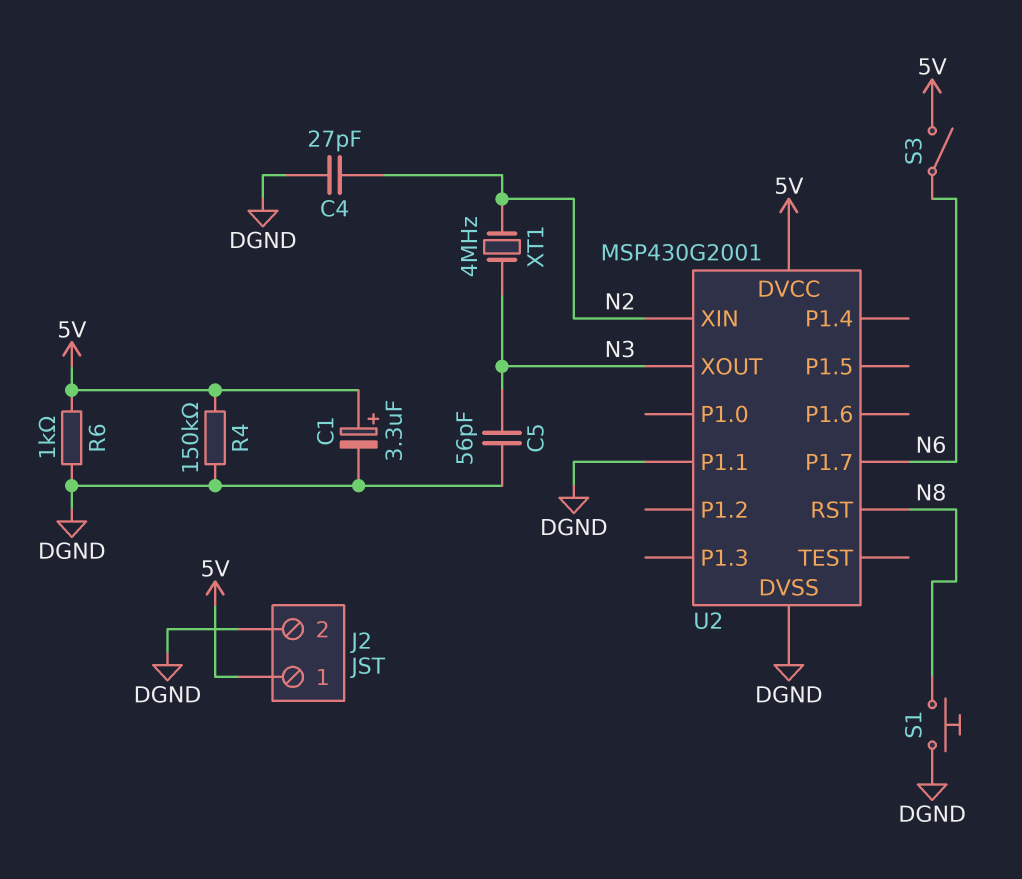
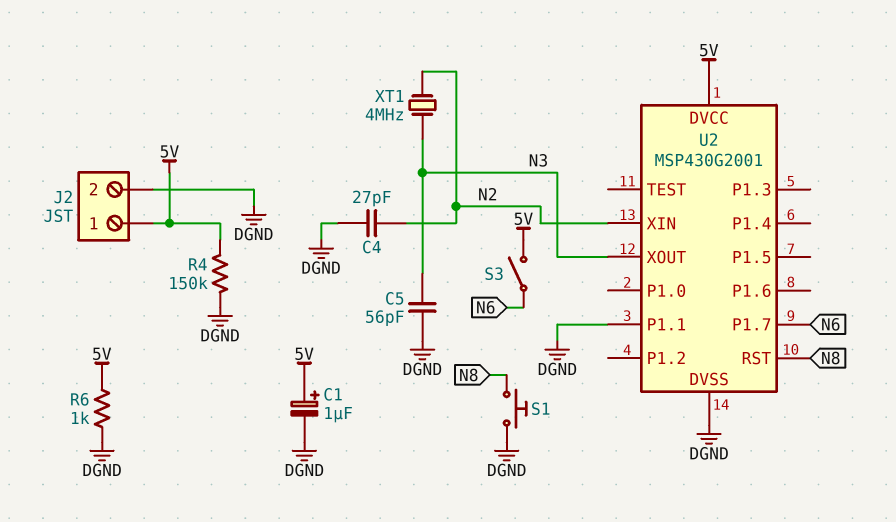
C1: 3.3uF (plus 5V, minus DGND) -> 1uF (plus 5V, minus DGND)

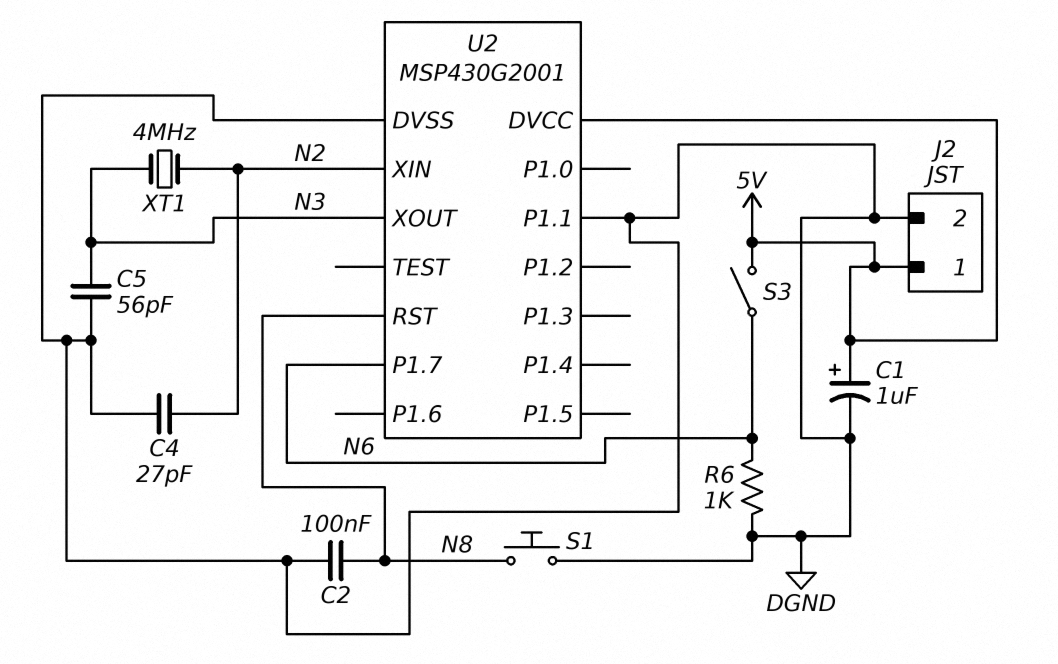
C2: none -> 100nF (DGND, N8)
R4: 150k (5V, DGND) -> none
R6: 1k (5V, DGND) -> 1k (DGND, N6)

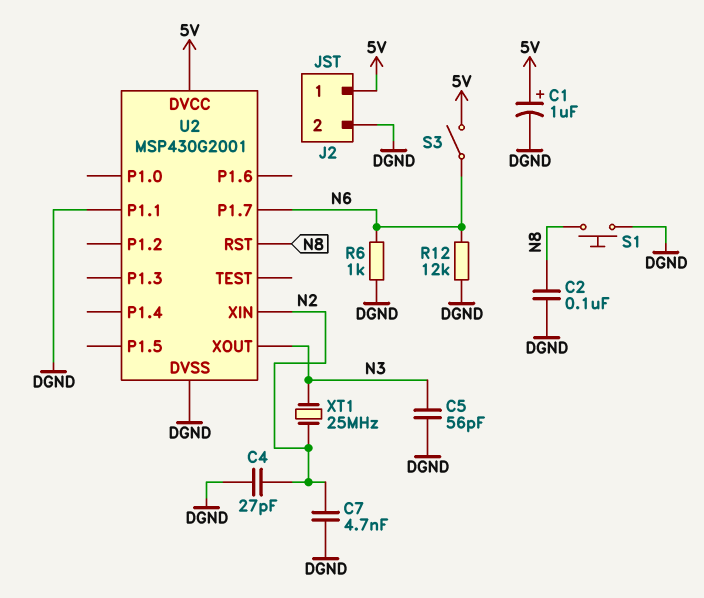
C7: none -> 4.7nF (DGND, N2)
R12: none -> 12k (DGND, N6)
XT1: 4MHz (N2, N3) -> 25MHz (N2, N3)

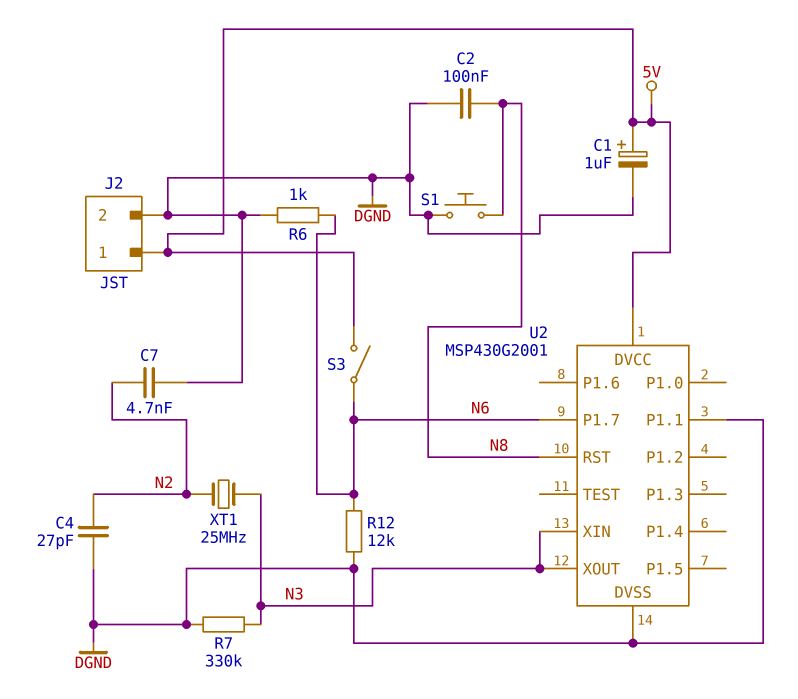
C5: 56pF (DGND, N3) -> none
R7: none -> 330k (DGND, N3)
U2 pin XIN: N2 -> N3

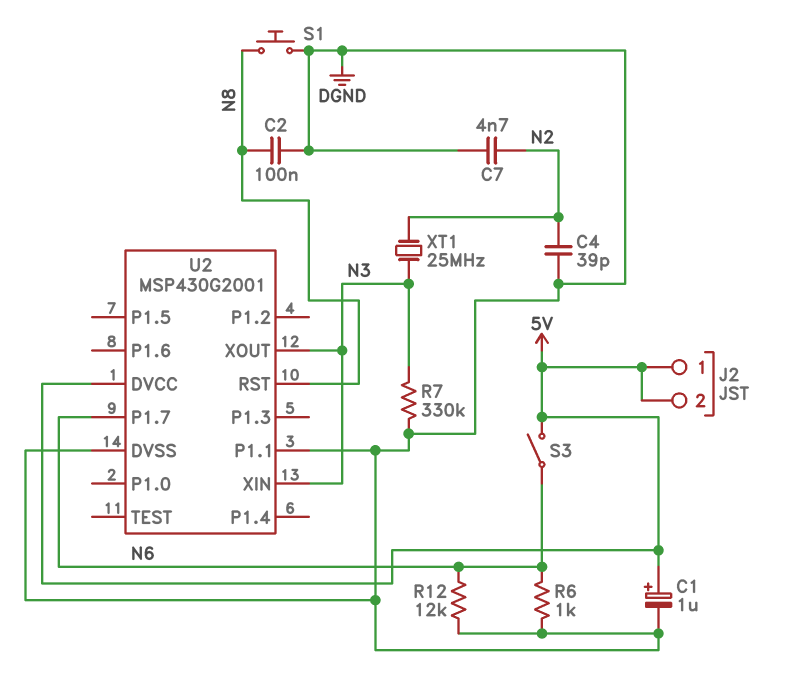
C4: 27pF (DGND, N2) -> 39pF (DGND, N2)
J2 pin 2: DGND -> 5V

